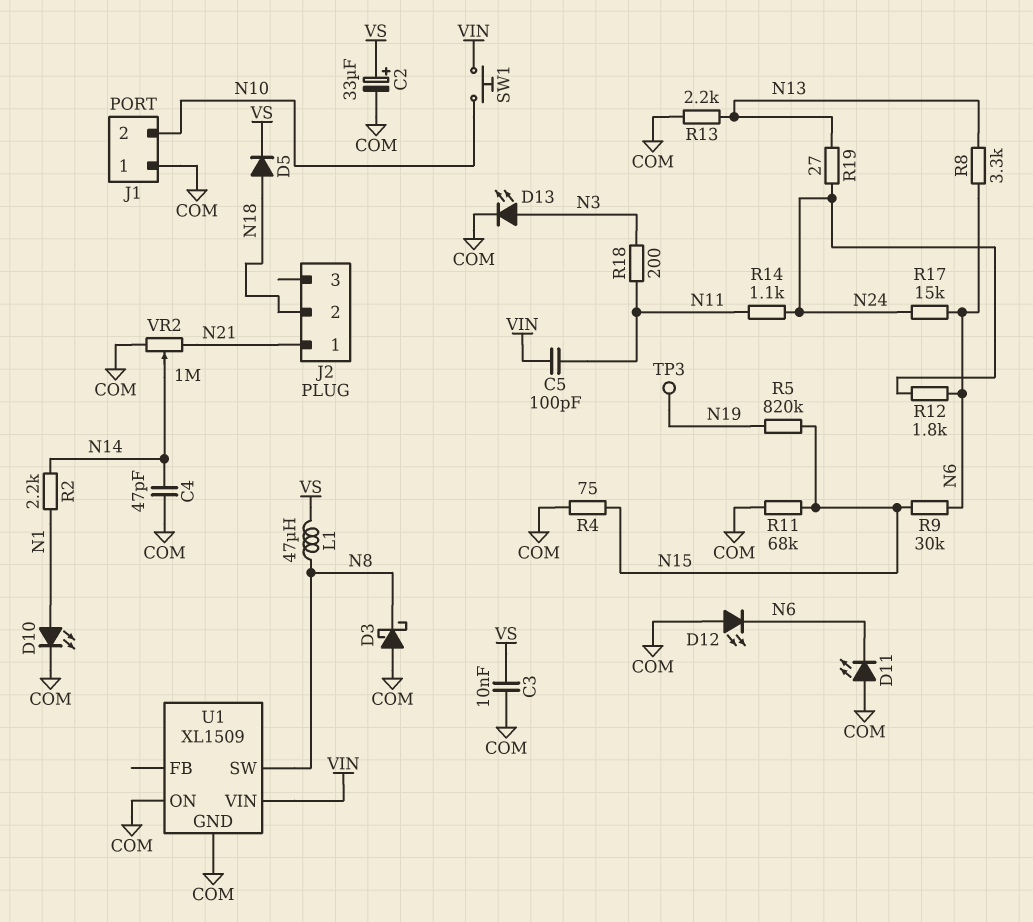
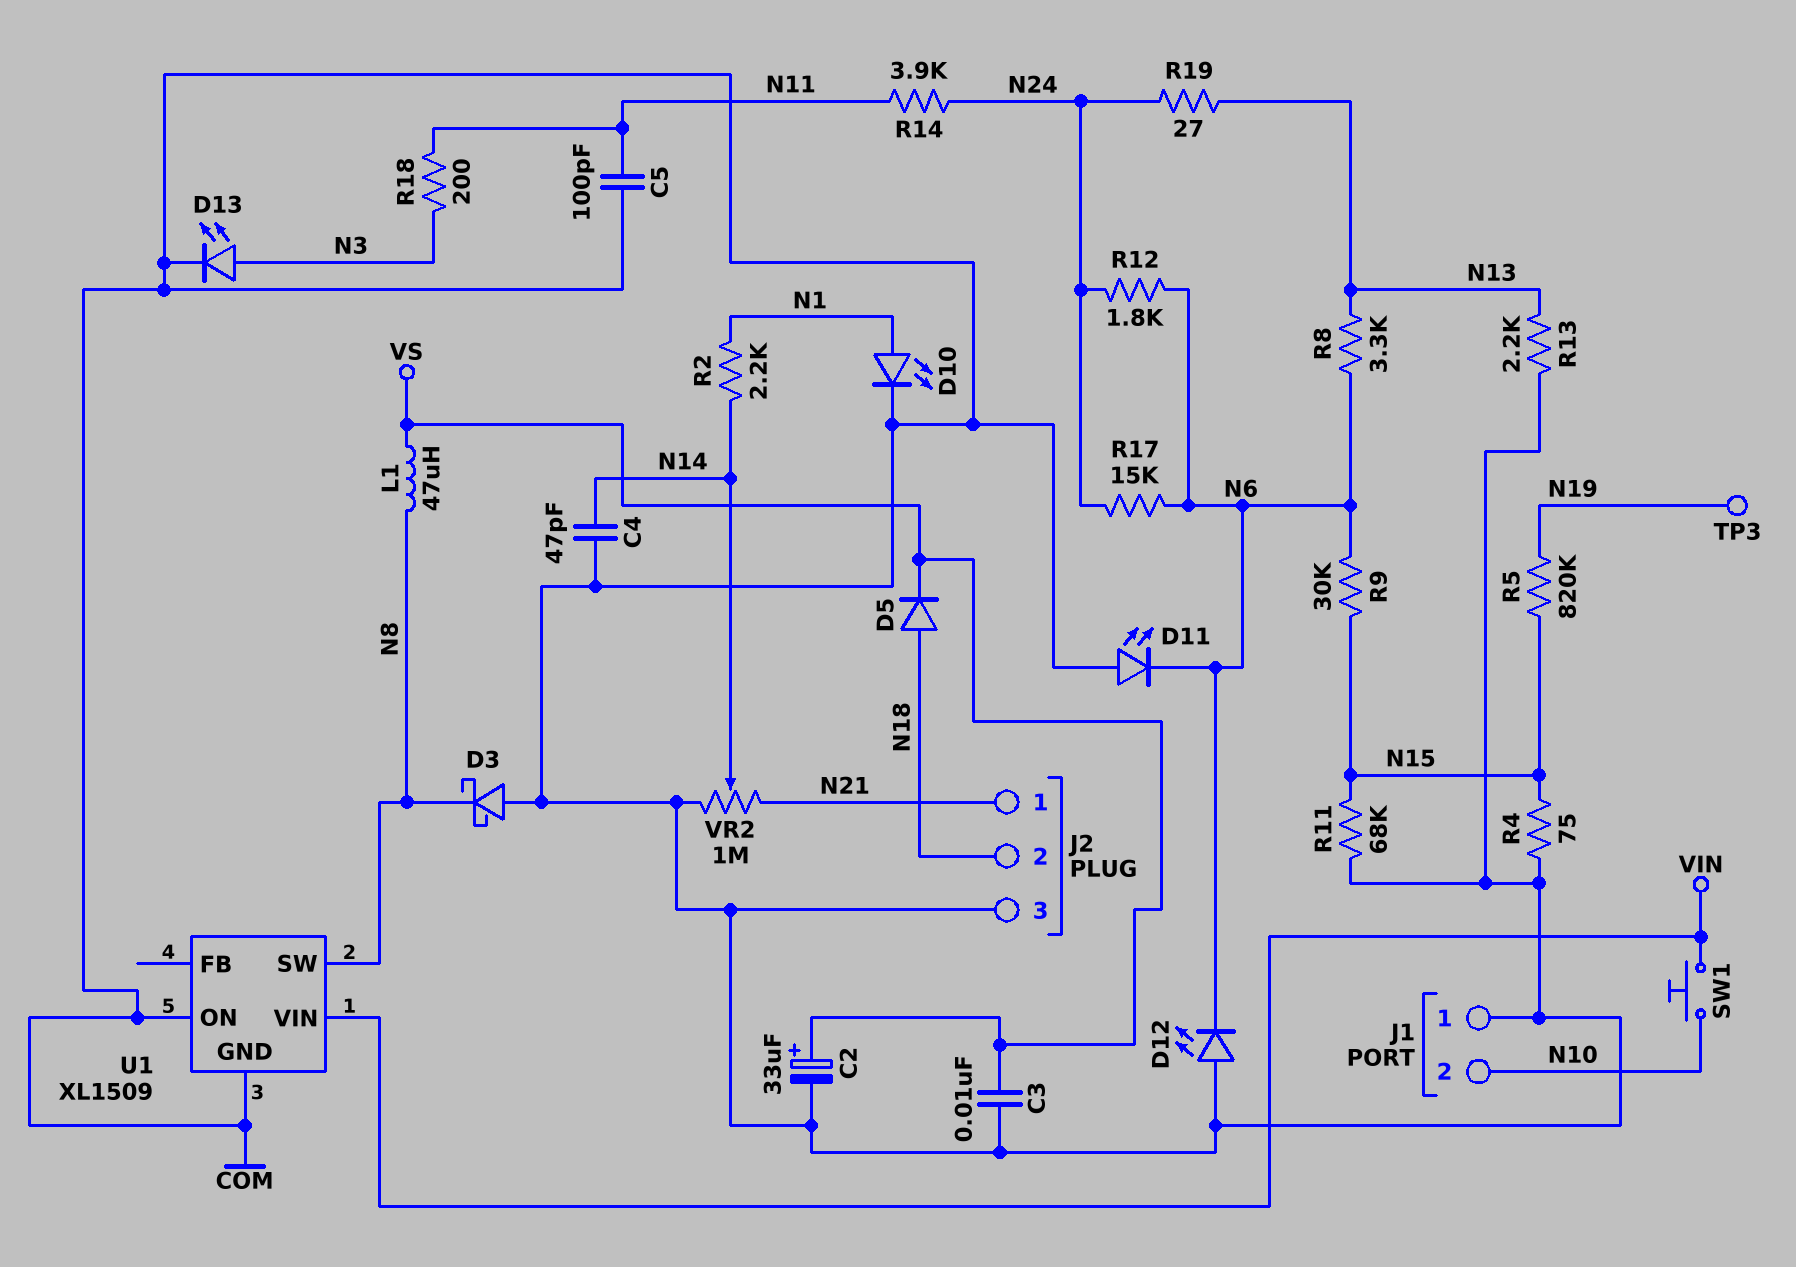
C5: 100pF (N11, VIN) -> 100pF (COM, N11)
J2 pin 3: none -> COM
R14: 1.1k (N11, N24) -> 3.9k (N11, N24)

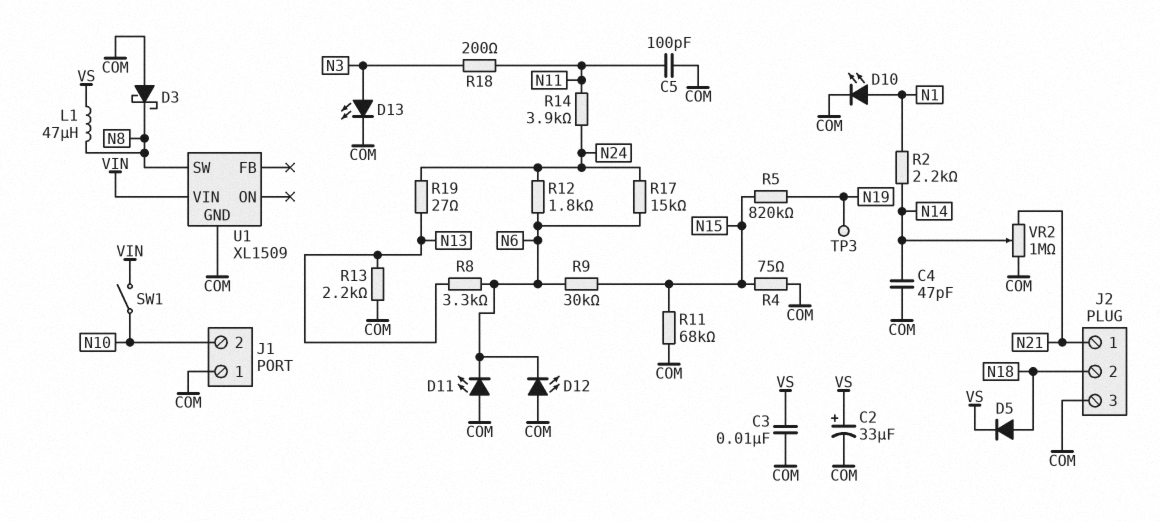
SW1: button (N10, VIN) -> switch (N10, VIN)
U1 pin ON: COM -> none

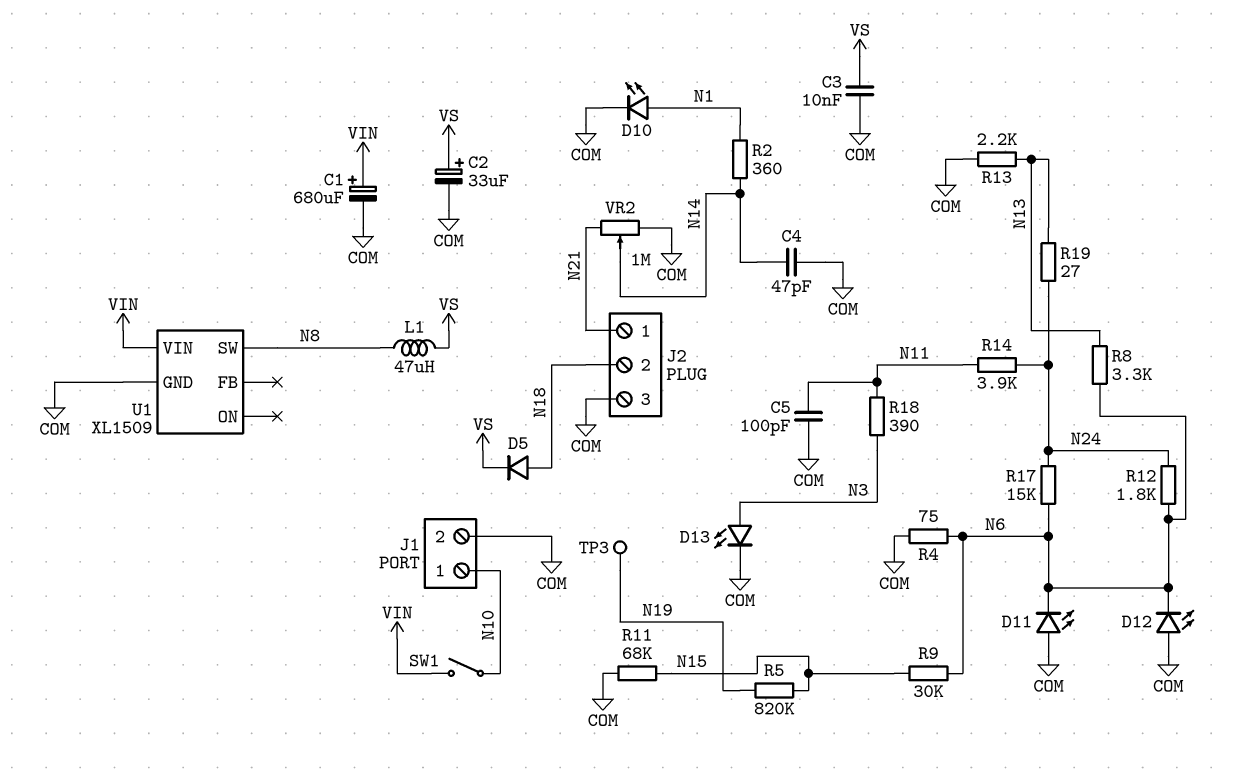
C1: none -> 680uF (plus VIN, minus COM)
D3: schottky (A COM, K N8) -> none
J1 pin 1: COM -> N10
J1 pin 2: N10 -> COM
R2: 2.2k (N1, N14) -> 360 (N1, N14)
R4: 75 (COM, N15) -> 75 (COM, N6)
R18: 200 (N3, N11) -> 390 (N3, N11)

